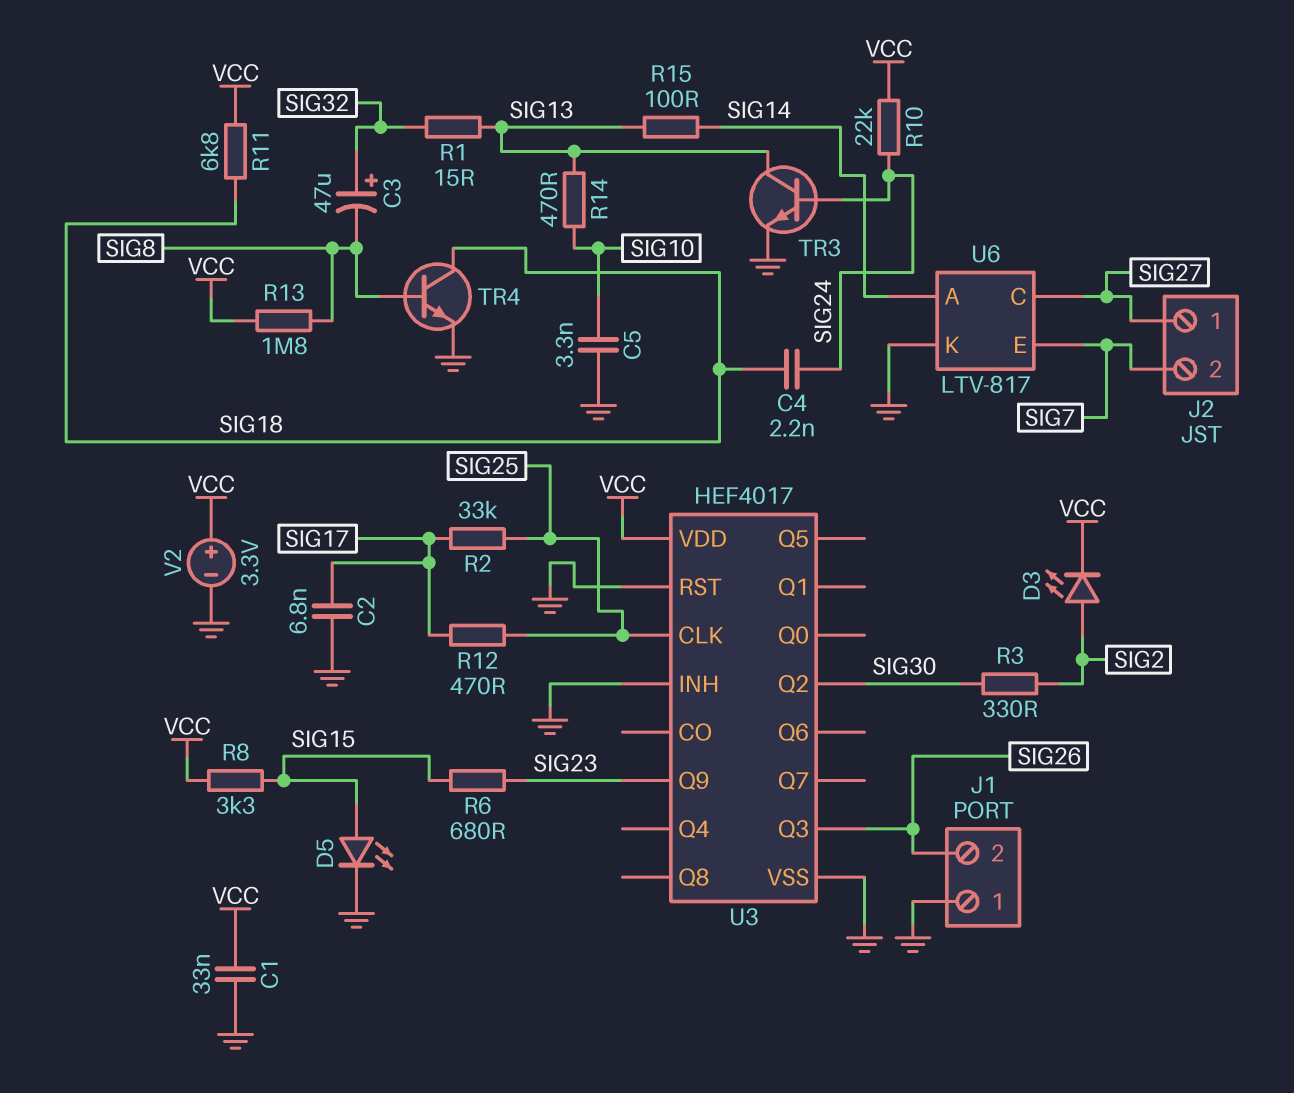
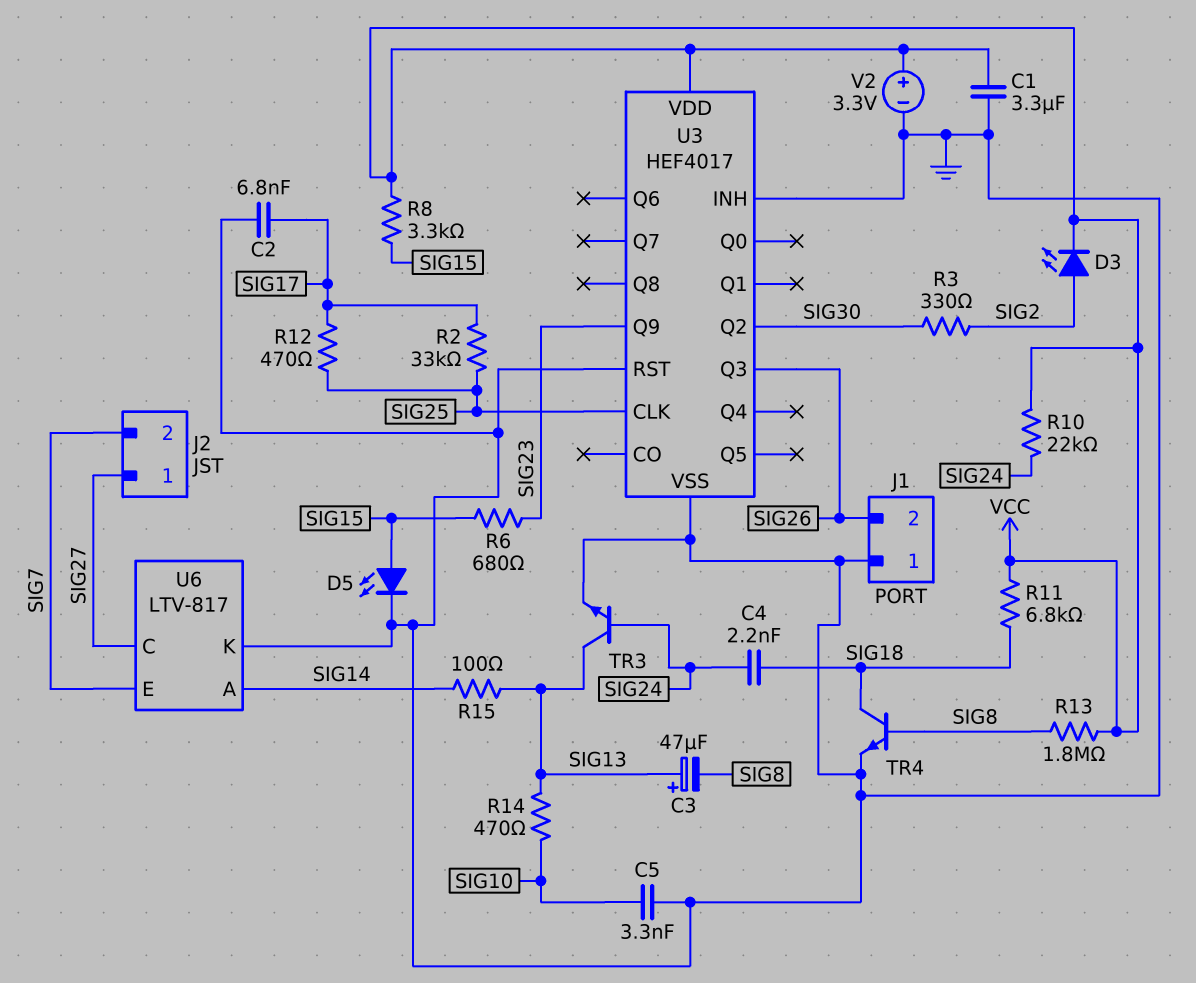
C1: 33nF (GND, VCC) -> 3.3uF (GND, VCC)
C3: 47uF (plus SIG32, minus SIG8) -> 47uF (plus SIG13, minus SIG8)
R1: 15 (SIG13, SIG32) -> none

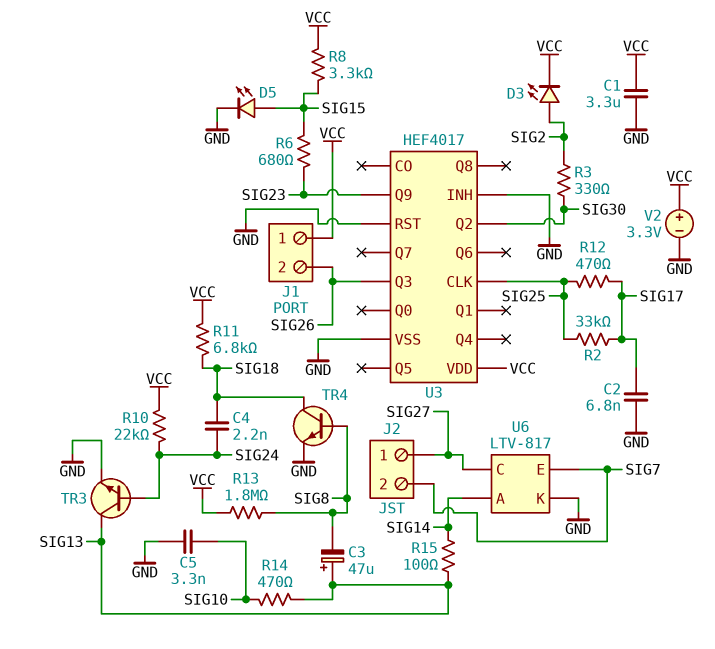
J1 pin 1: GND -> VCC

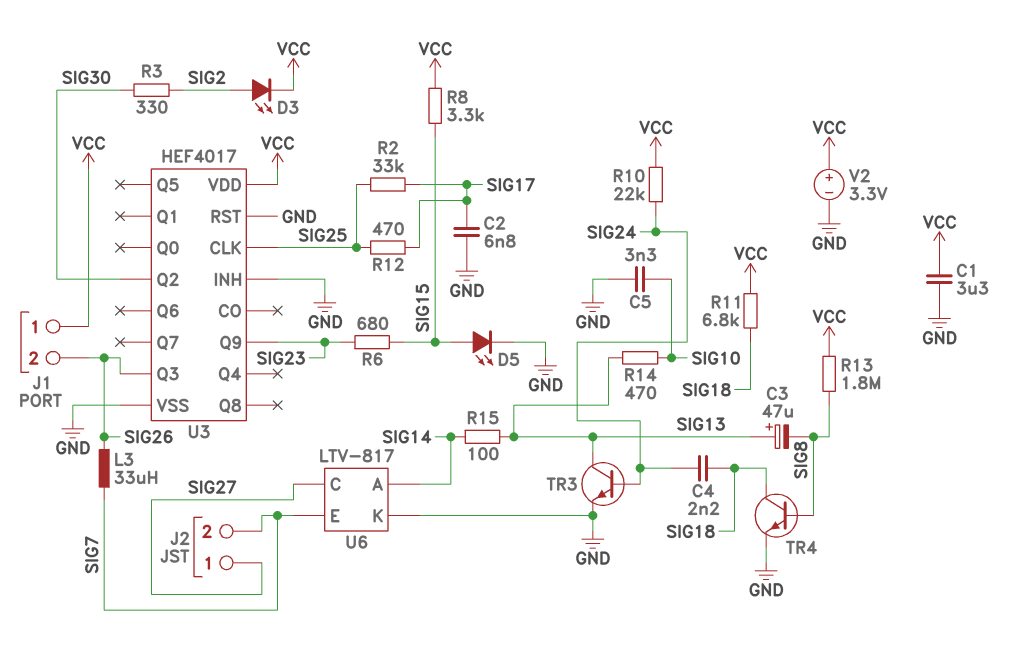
L3: none -> 33uH (SIG7, SIG26)

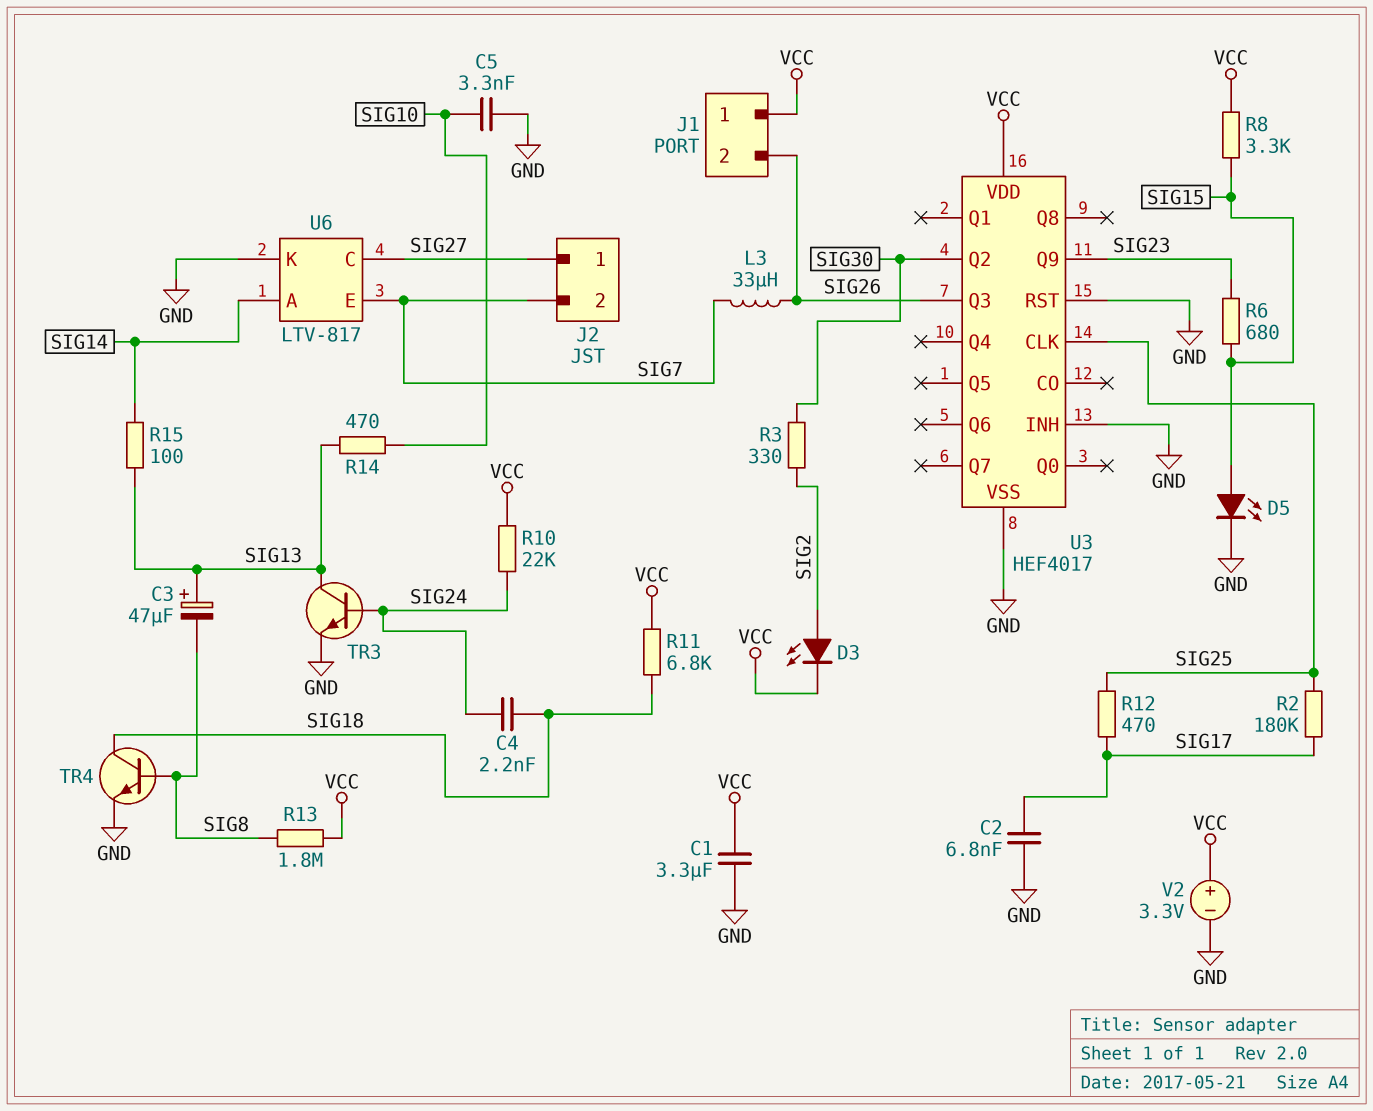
R2: 33k (SIG17, SIG25) -> 180k (SIG17, SIG25)

